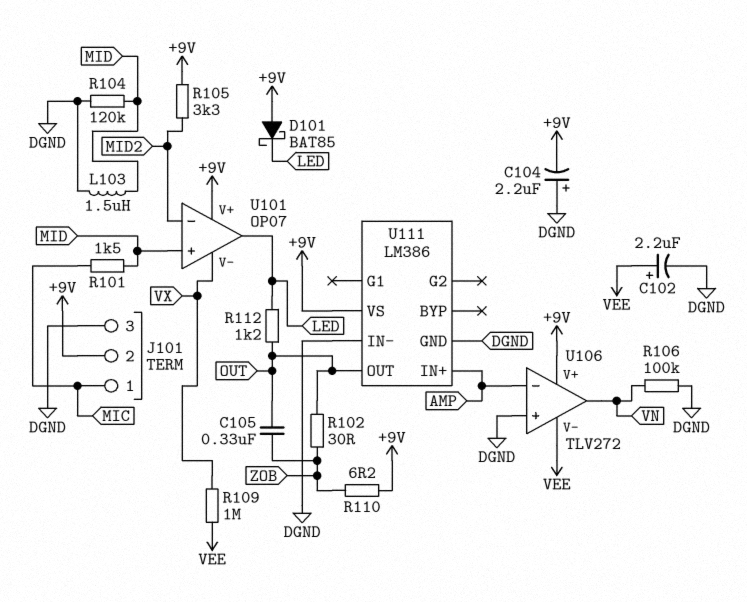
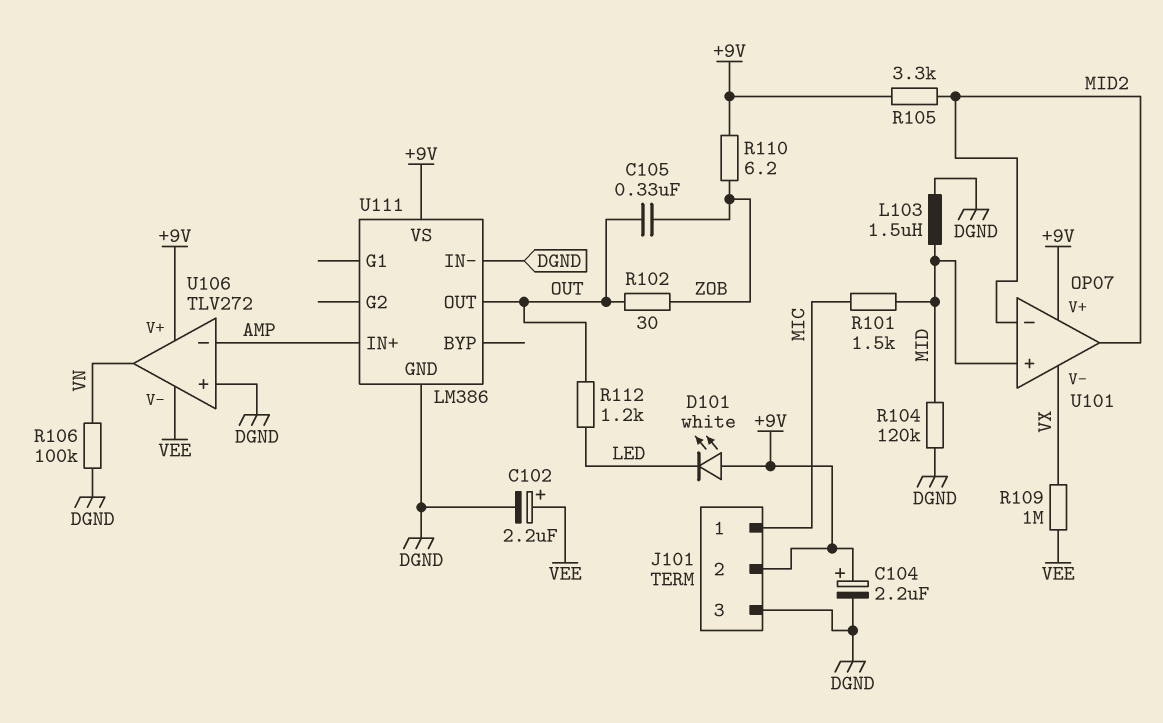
C104: 2.2uF (plus DGND, minus +9V) -> 2.2uF (plus +9V, minus DGND)
D101: schottky BAT85 (A +9V, K LED) -> LED white (A +9V, K LED)
U101 pin out: LED -> MID2

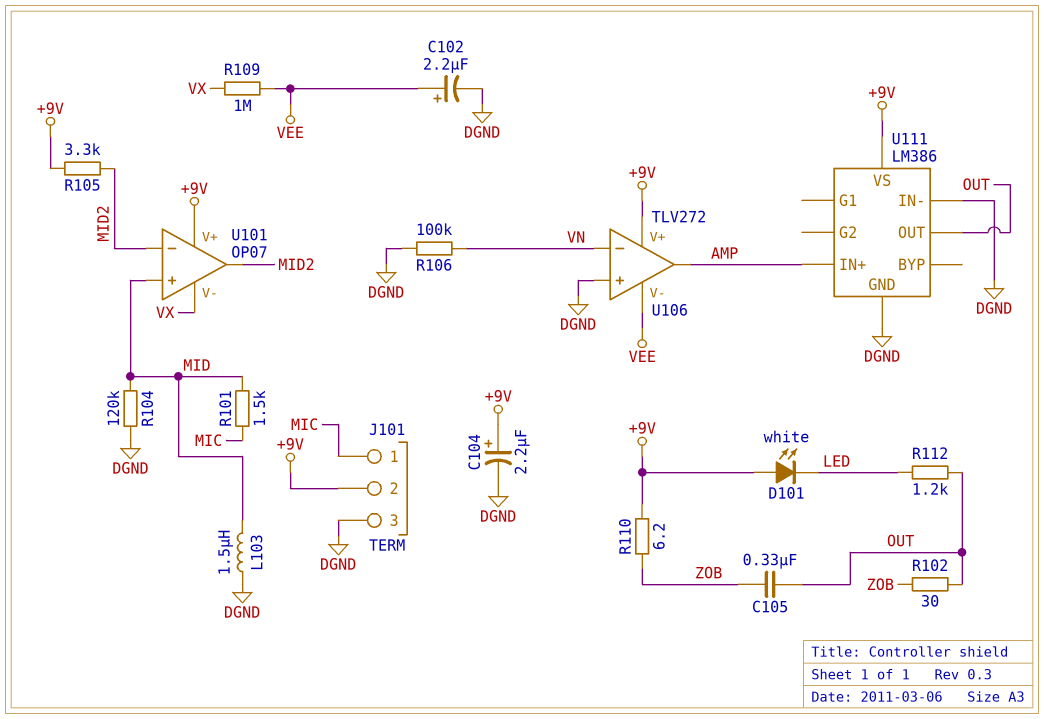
U106 pin in-: AMP -> VN
U106 pin out: VN -> AMP

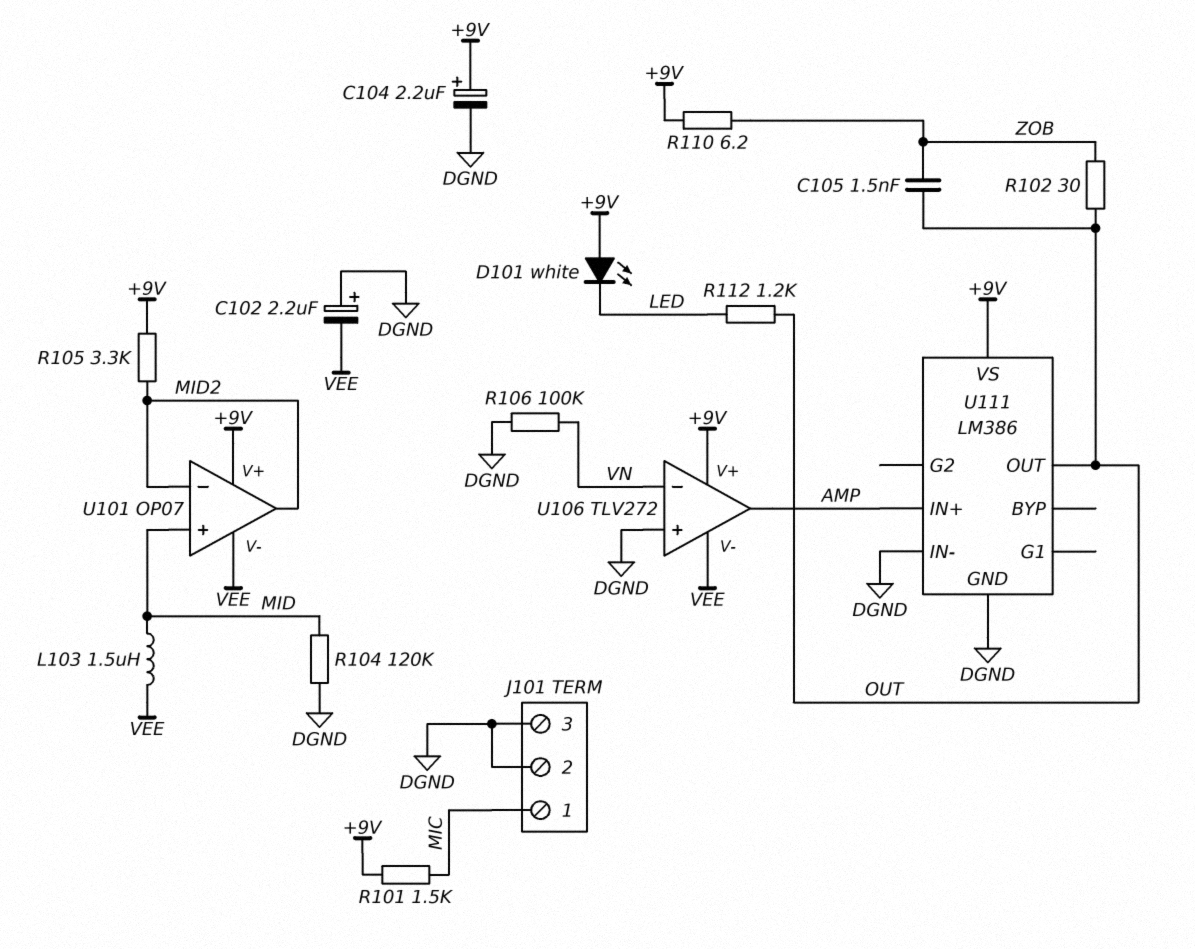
C102: 2.2uF (plus VEE, minus DGND) -> 2.2uF (plus DGND, minus VEE)
C105: 330nF (OUT, ZOB) -> 1.5nF (OUT, ZOB)
J101 pin 2: +9V -> DGND
L103: 1.5uH (DGND, MID) -> 1.5uH (MID, VEE)
R101: 1.5k (MIC, MID) -> 1.5k (+9V, MIC)
R109: 1M (VEE, VX) -> none
U101 pin V-: VX -> VEE

